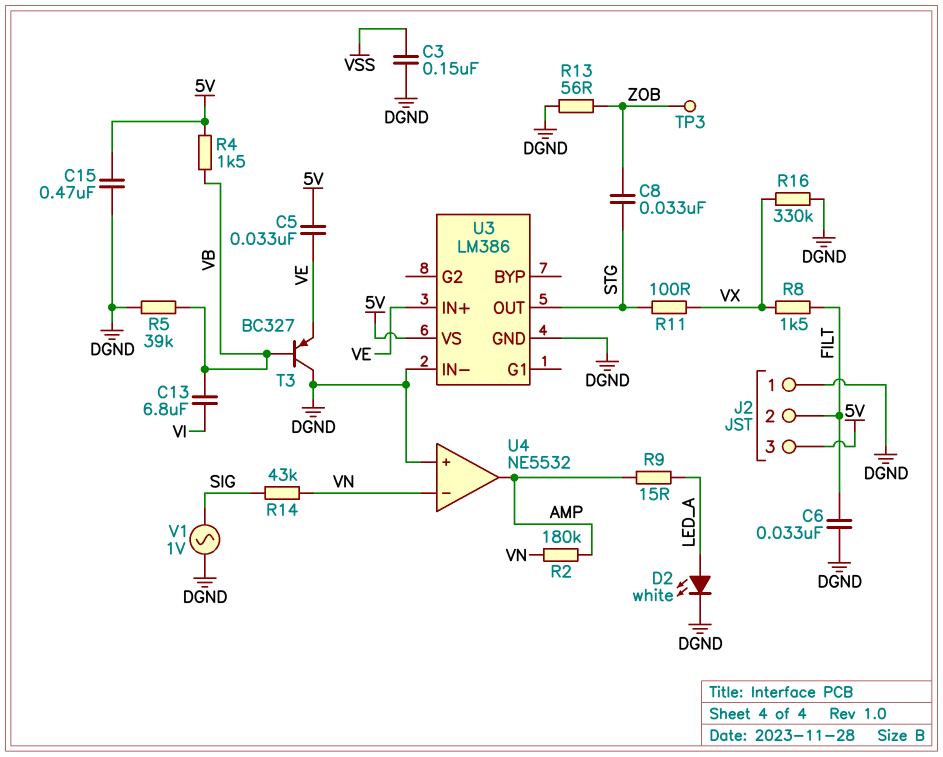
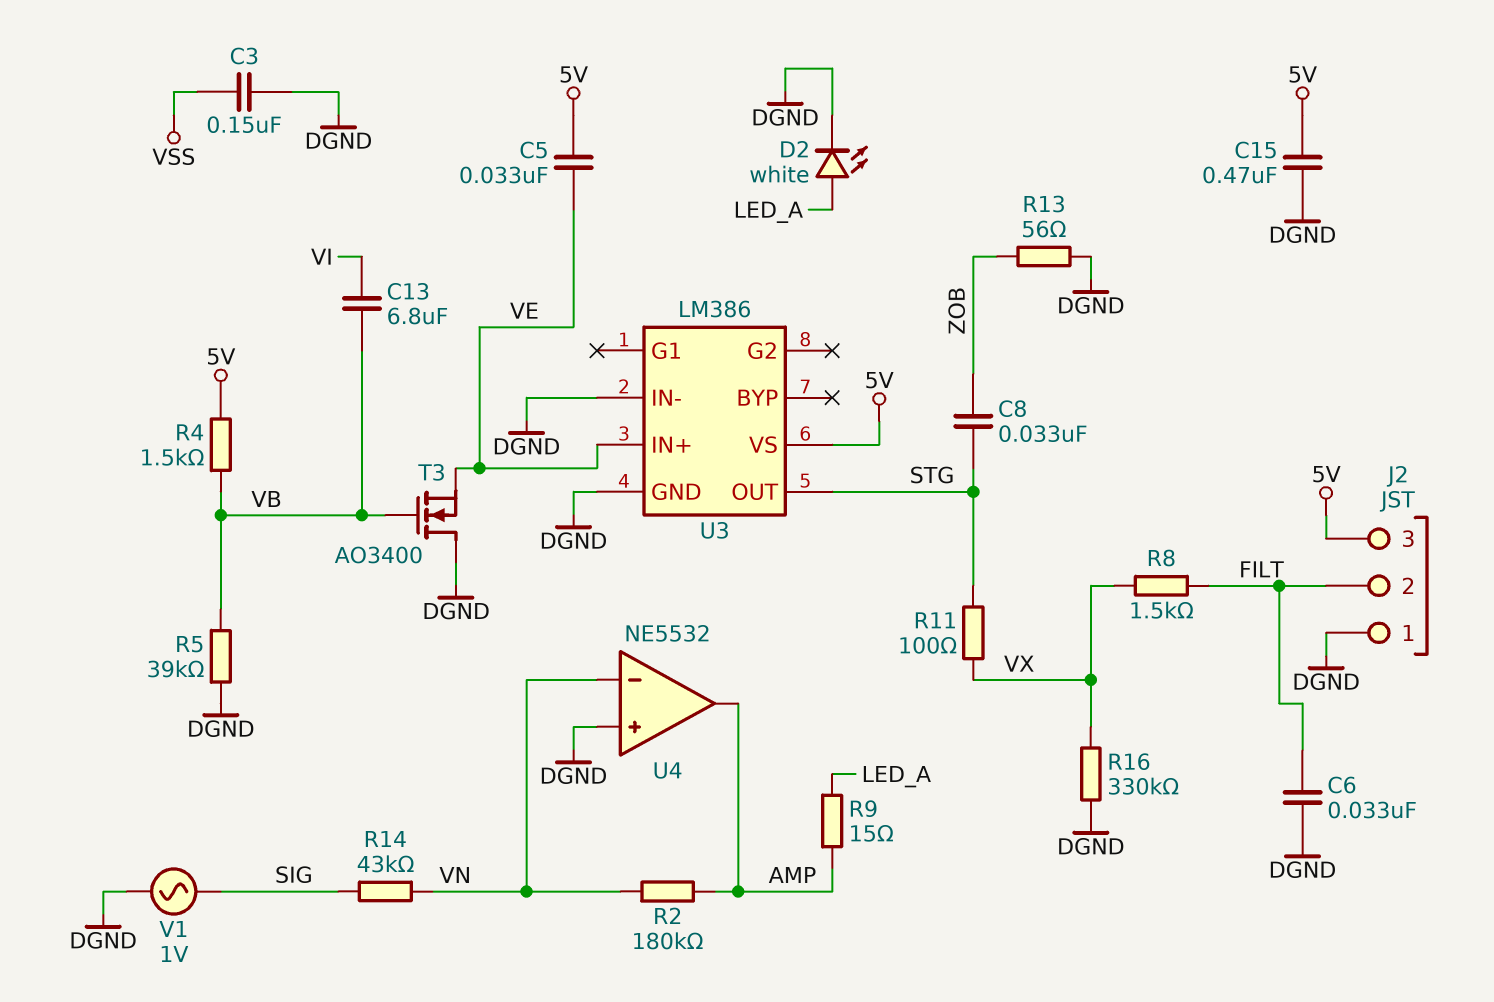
T3: PNP BC327 (B VB, C DGND, E VE) -> NMOS AO3400 (G VB, D DGND, S VE)
TP3: test point (ZOB) -> none

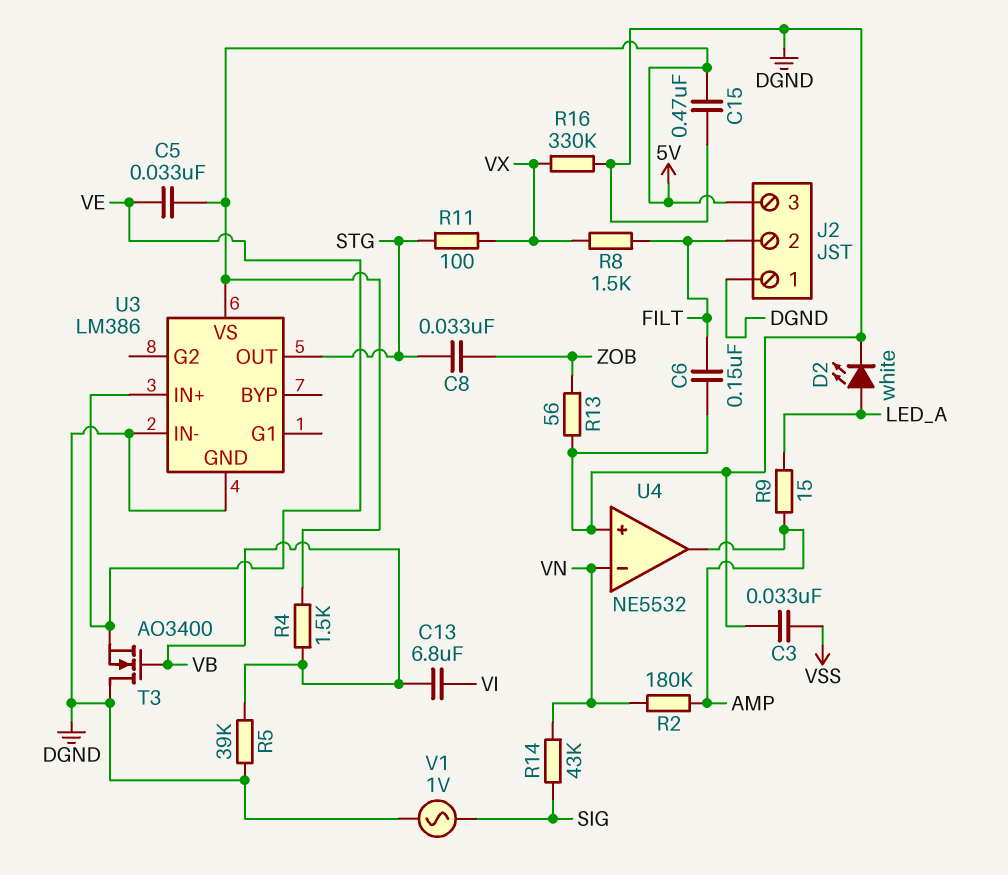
C3: 150nF (DGND, VSS) -> 33nF (DGND, VSS)
C6: 33nF (DGND, FILT) -> 150nF (DGND, FILT)

